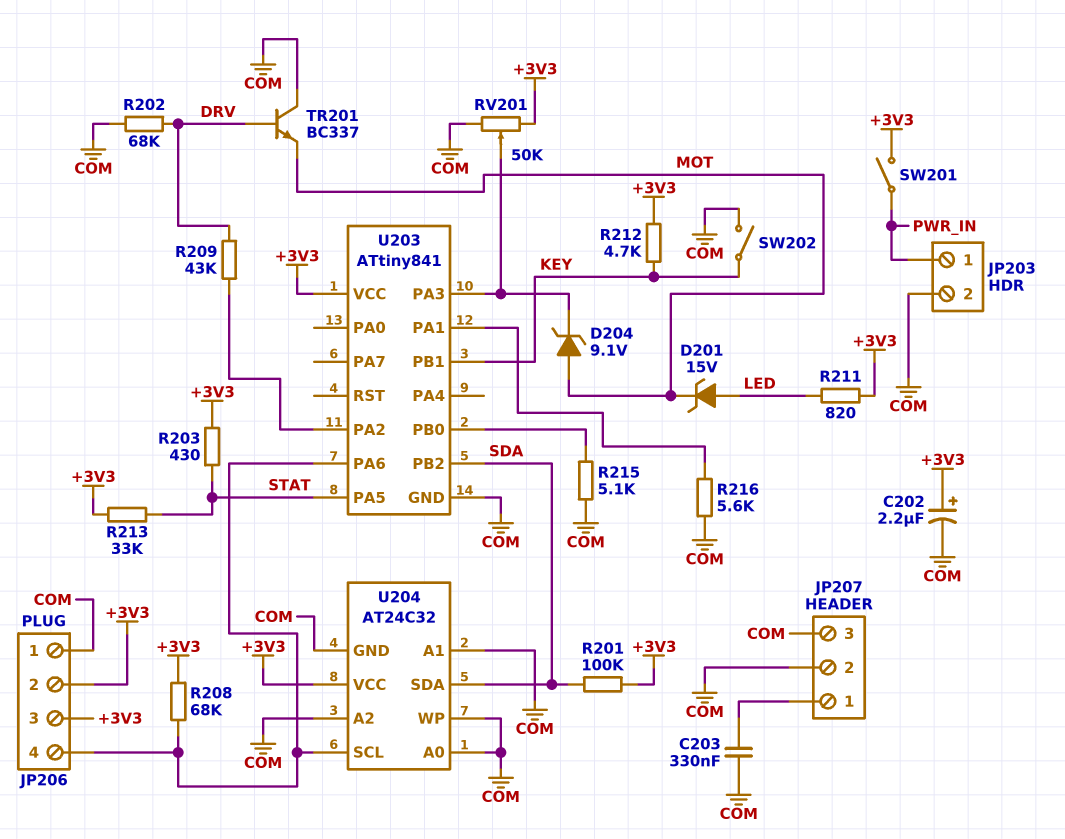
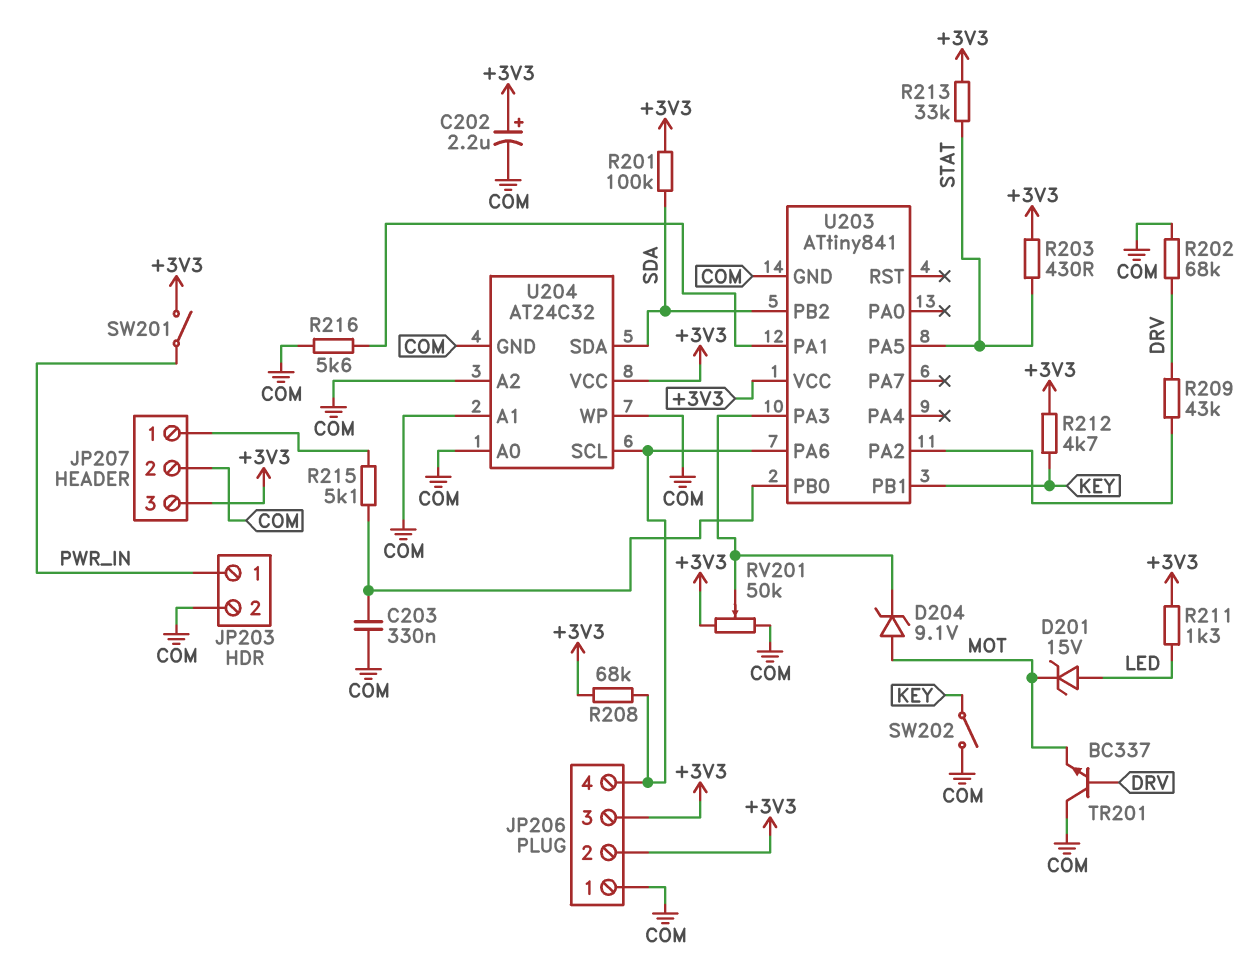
C203: 330nF (COM, JP207/1) -> 330nF (COM, U203/PB0)
JP207 pin 3: COM -> +3V3
R211: 820 (+3V3, LED) -> 1.3k (+3V3, LED)
R215: 5.1k (COM, U203/PB0) -> 5.1k (JP207/1, U203/PB0)

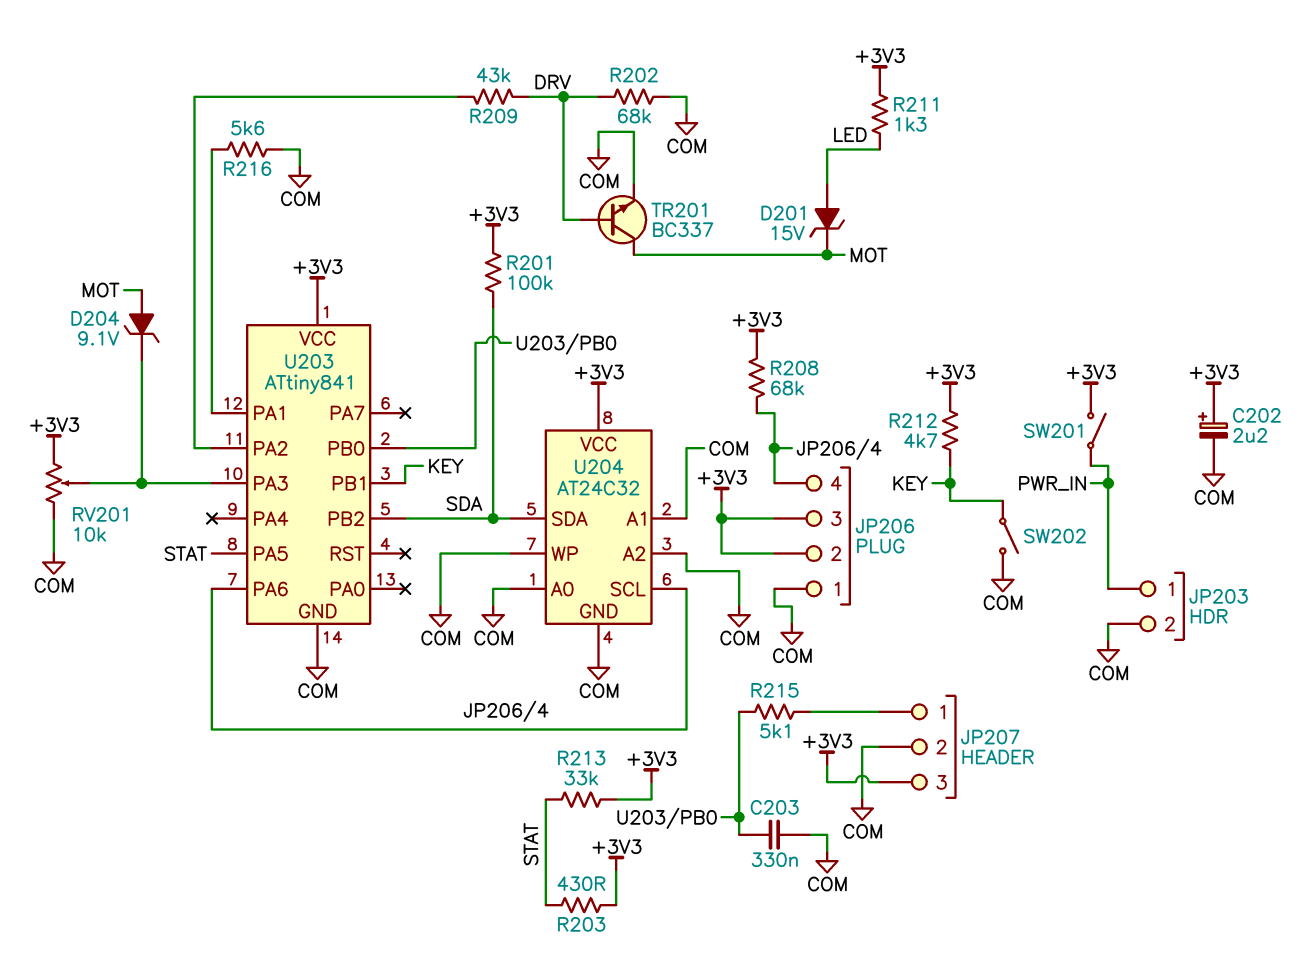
RV201: 50k (+3V3, COM, wiper U203/PA3) -> 10k (+3V3, COM, wiper U203/PA3)
TR201: NPN BC337 (B DRV, C COM, E MOT) -> NPN BC337 (B DRV, C MOT, E COM)

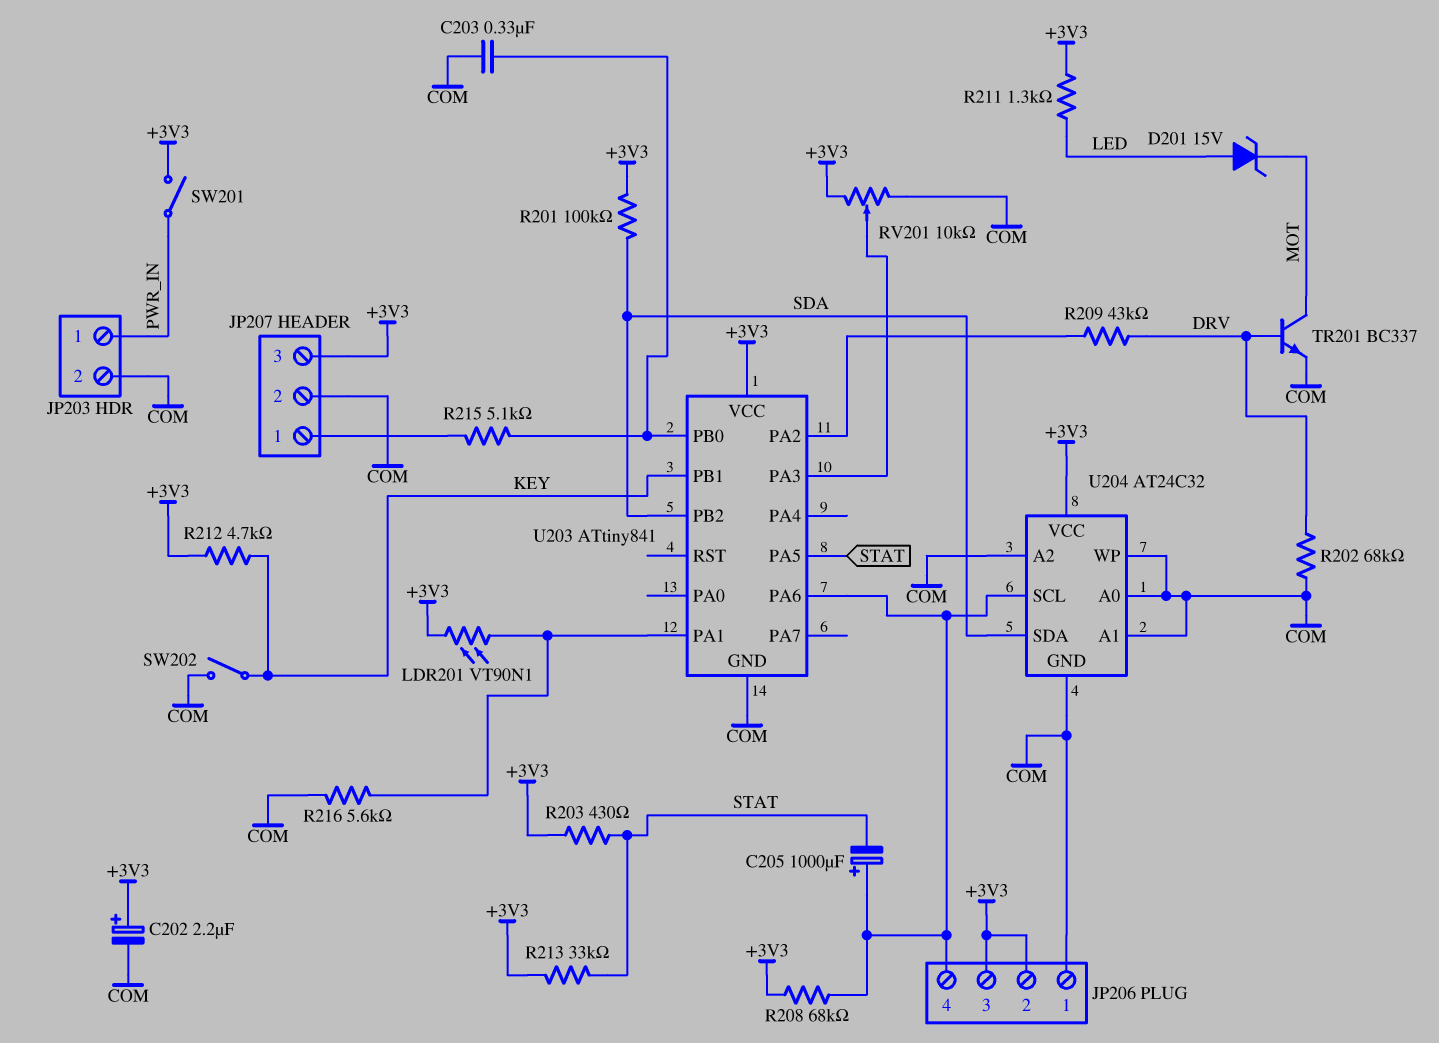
C205: none -> 1000uF (plus JP206/4, minus STAT)
D204: zener 9.1V (A MOT, K U203/PA3) -> none
LDR201: none -> VT90N1 (+3V3, U203/PA1)

